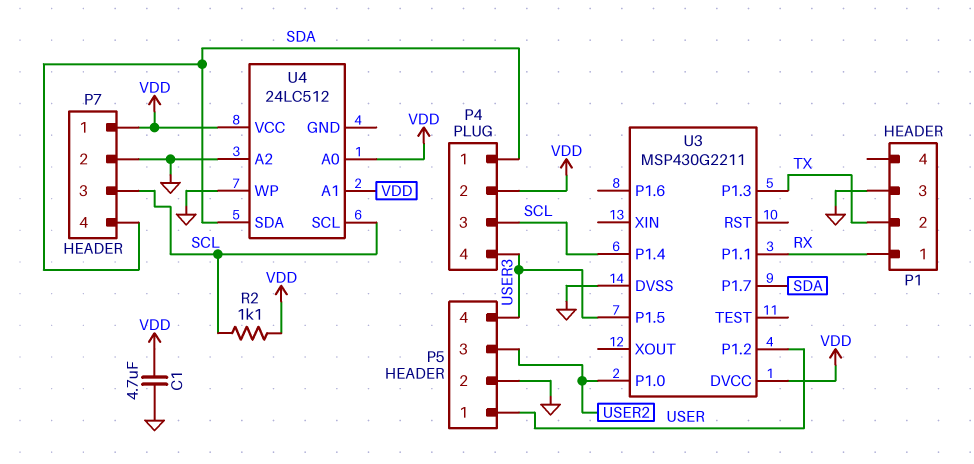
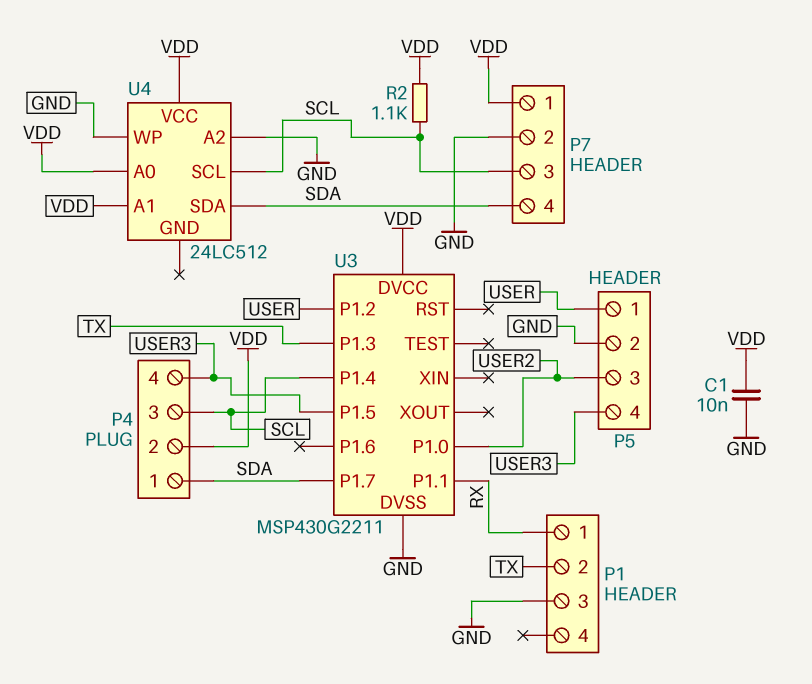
C1: 4.7uF (GND, VDD) -> 10nF (GND, VDD)

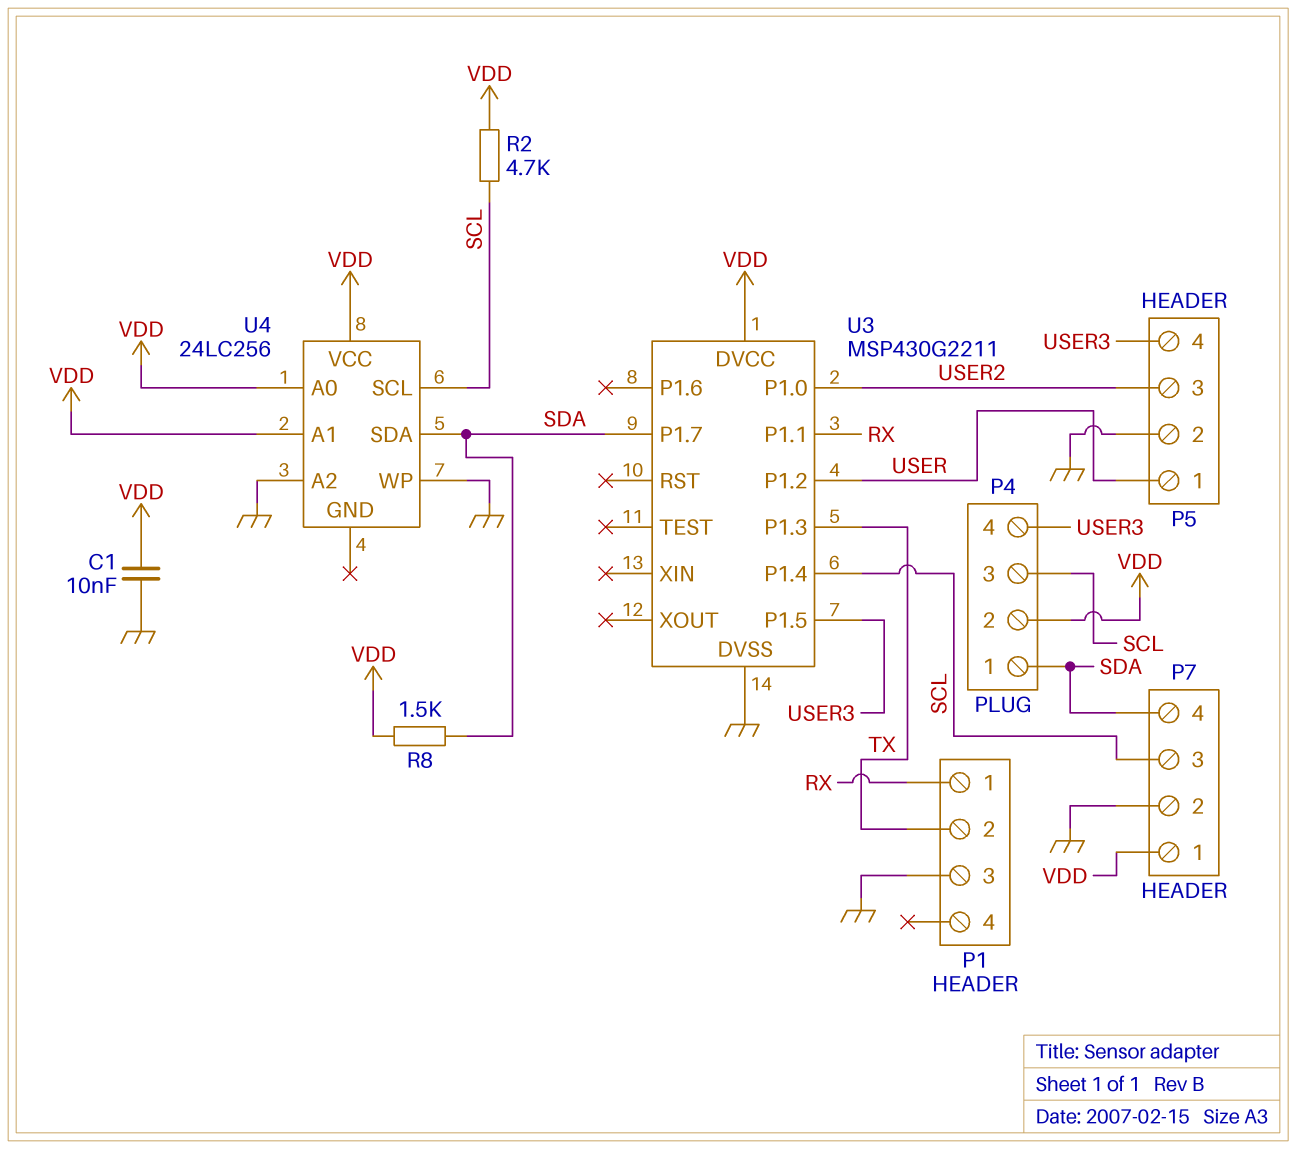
R2: 1.1k (SCL, VDD) -> 4.7k (SCL, VDD)
R8: none -> 1.5k (SDA, VDD)
U4: 24LC512 -> 24LC256

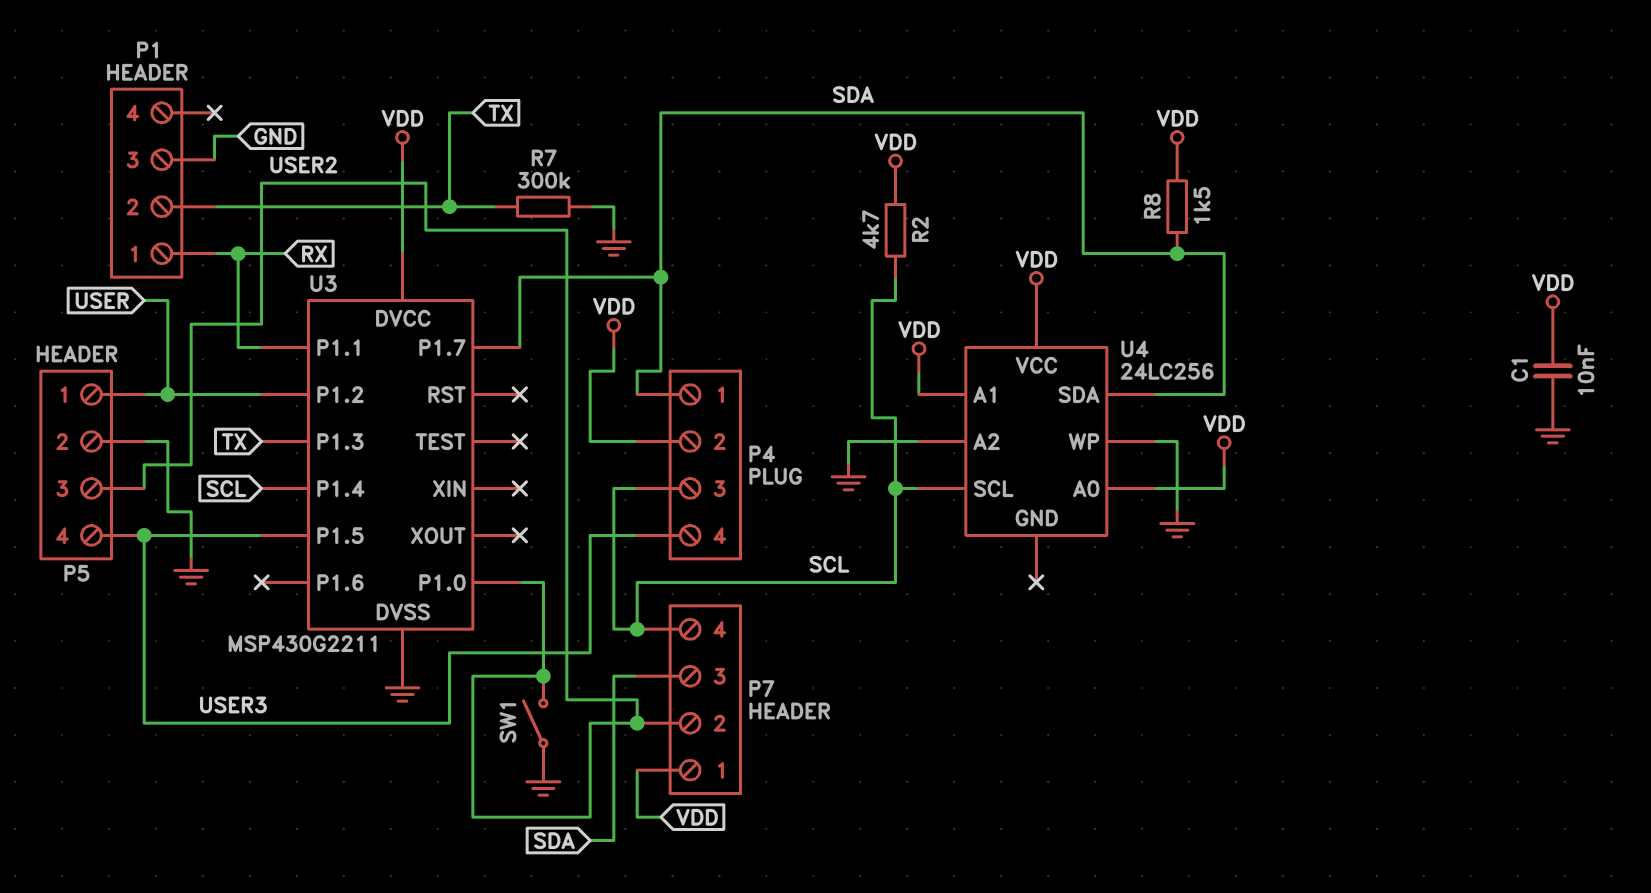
P7 pin 2: GND -> USER2
P7 pin 3: SCL -> SDA
P7 pin 4: SDA -> SCL
R7: none -> 300k (GND, TX)
SW1: none -> switch (GND, USER2)

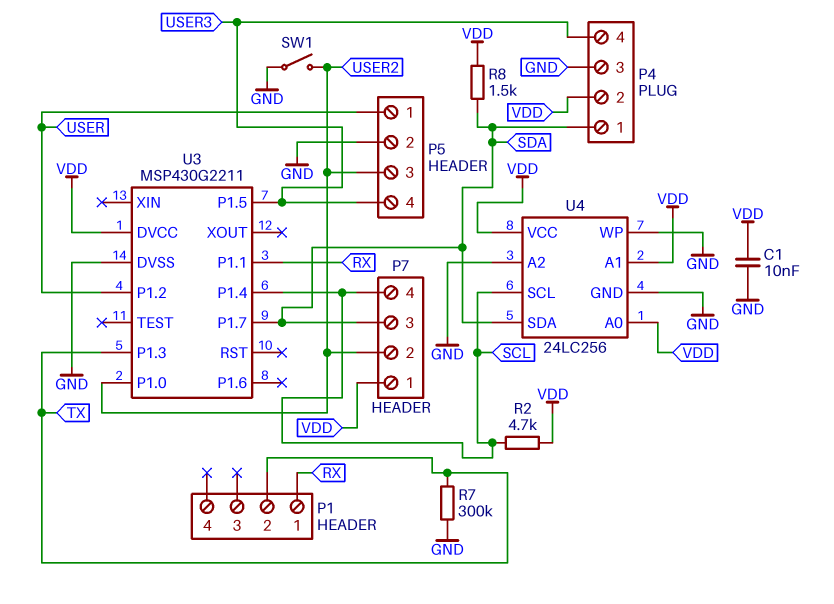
P1 pin 3: GND -> none
P4 pin 3: SCL -> GND
U4 pin GND: none -> GND

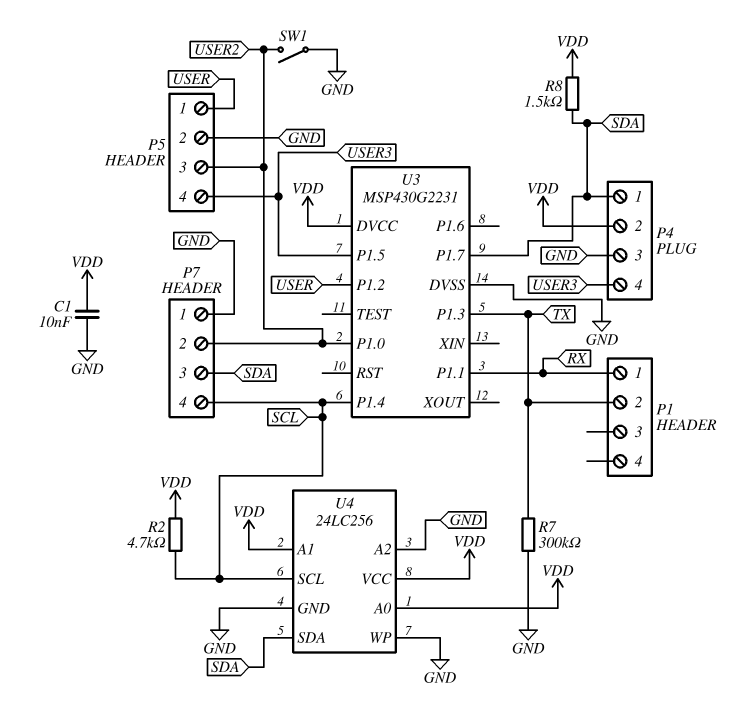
P7 pin 1: VDD -> GND
U3: MSP430G2211 -> MSP430G2231

